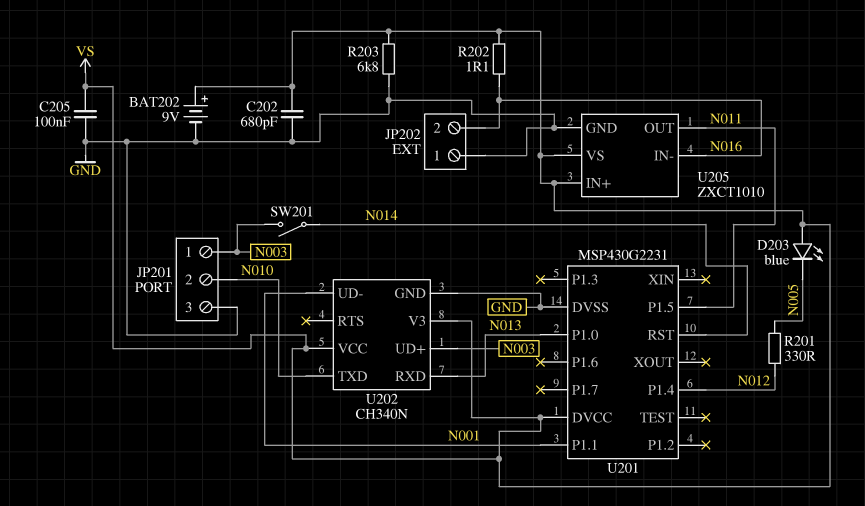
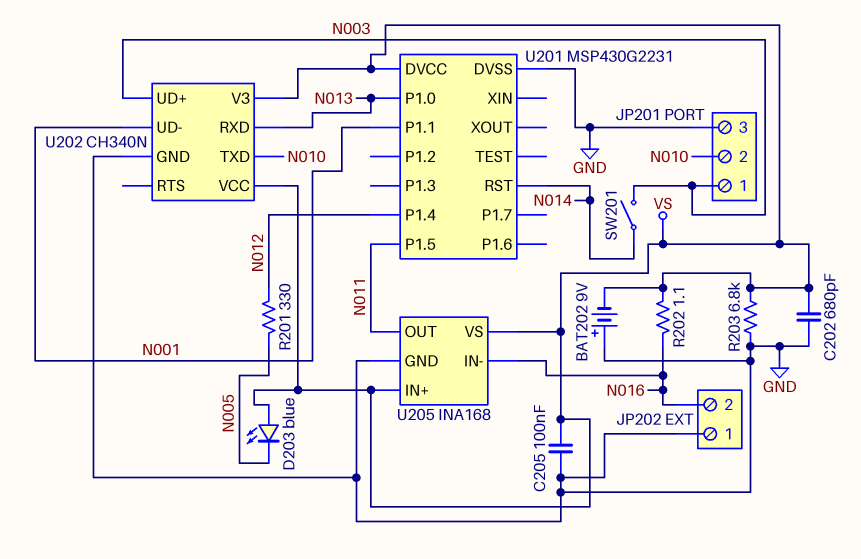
BAT202: 9V (plus VS, minus GND) -> 9V (plus GND, minus VS)
U205: ZXCT1010 -> INA168

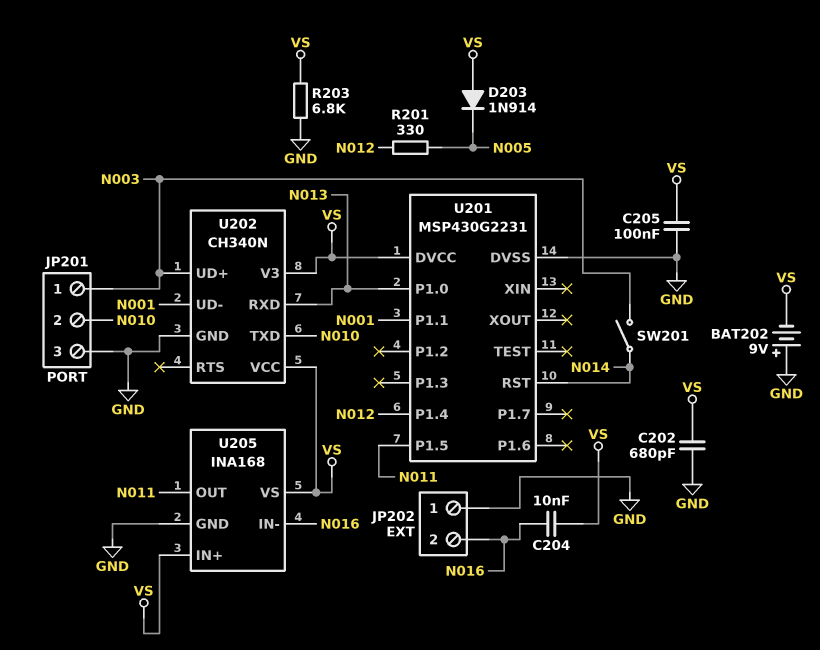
C204: none -> 10nF (N016, VS)
D203: LED blue (A VS, K N005) -> diode 1N914 (A VS, K N005)
R202: 1.1 (N016, VS) -> none

